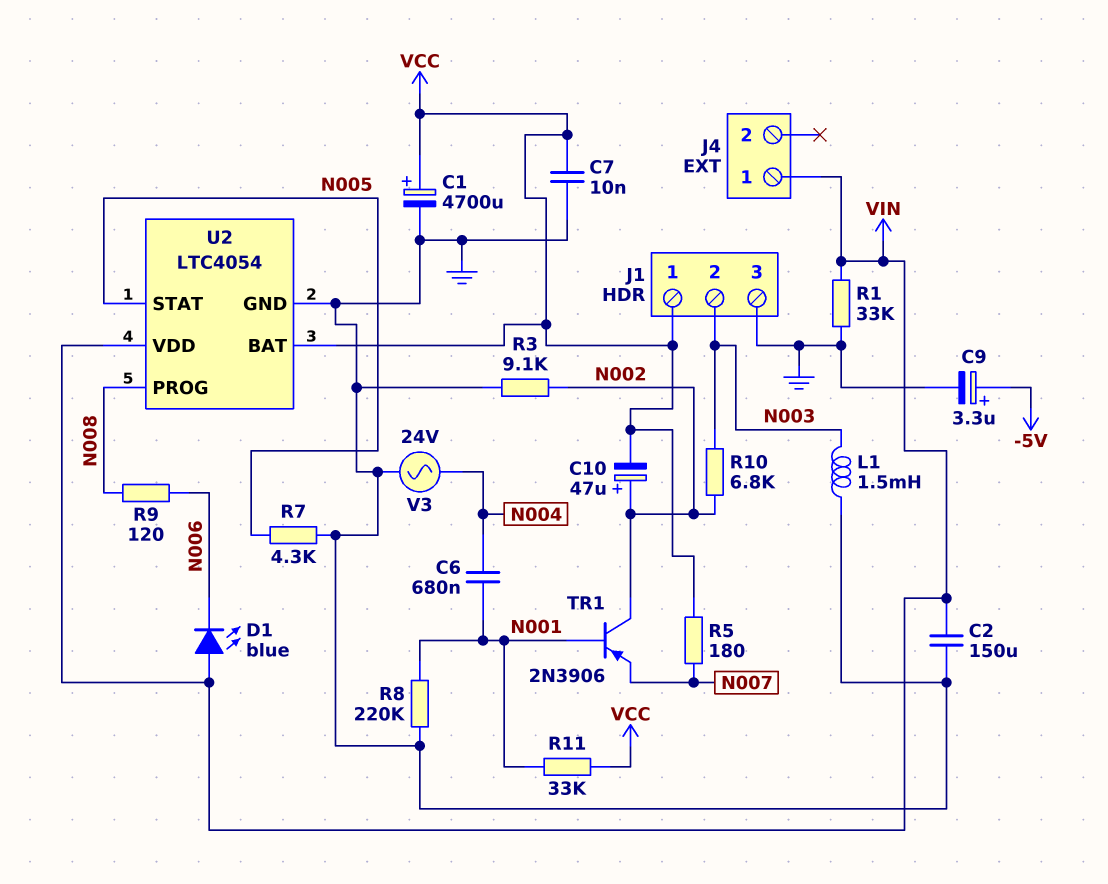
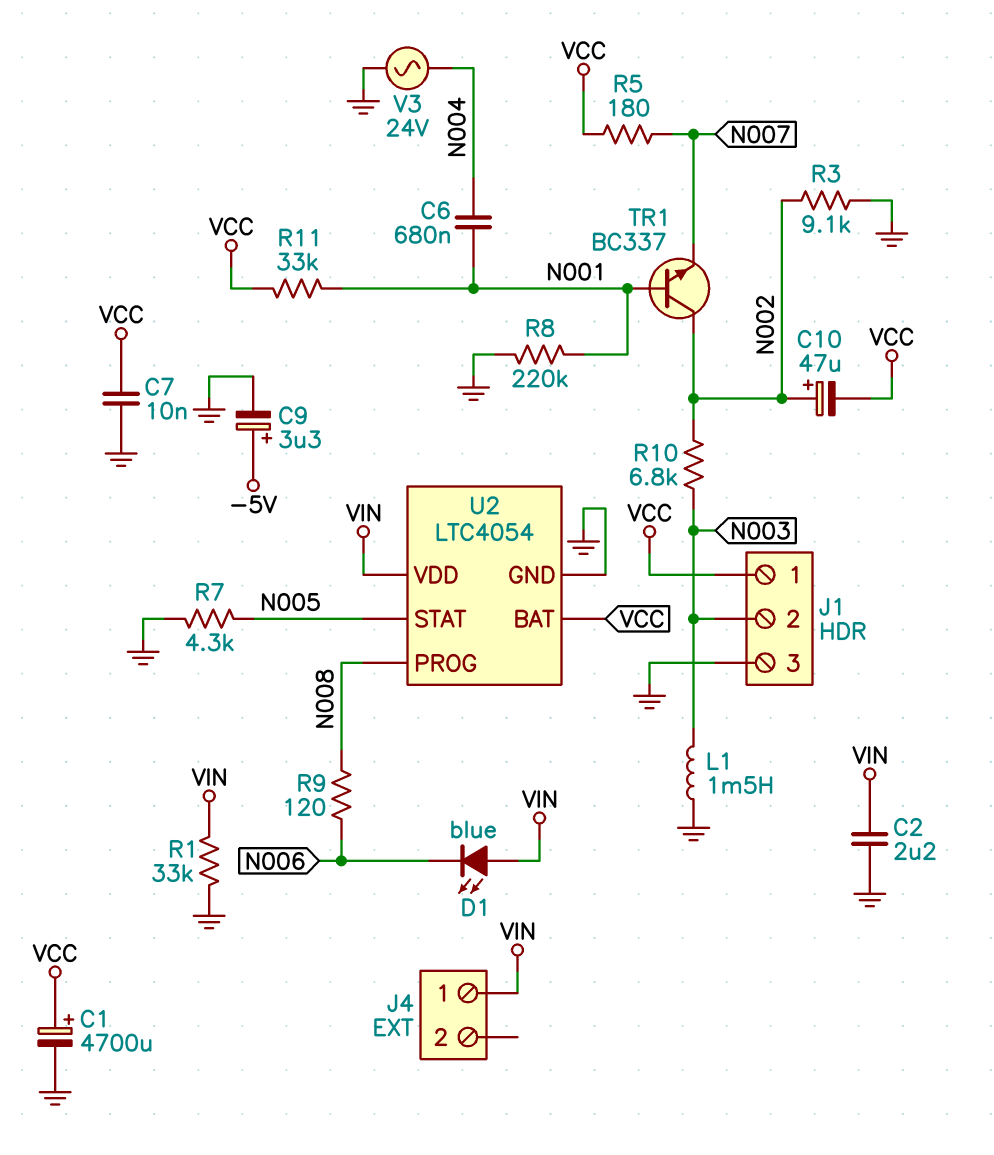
C2: 150uF (GND, VIN) -> 2.2uF (GND, VIN)
TR1: PNP 2N3906 (B N001, C N002, E N007) -> NPN BC337 (B N001, C N002, E N007)

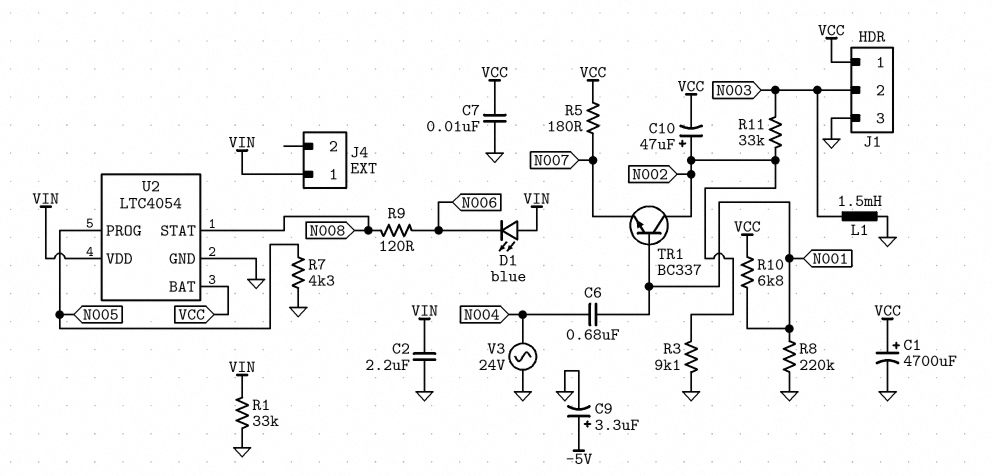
R10: 6.8k (N002, N003) -> 6.8k (N001, VCC)
R11: 33k (N001, VCC) -> 33k (N002, N003)
U2 pin PROG: N008 -> N005
U2 pin STAT: N005 -> N008

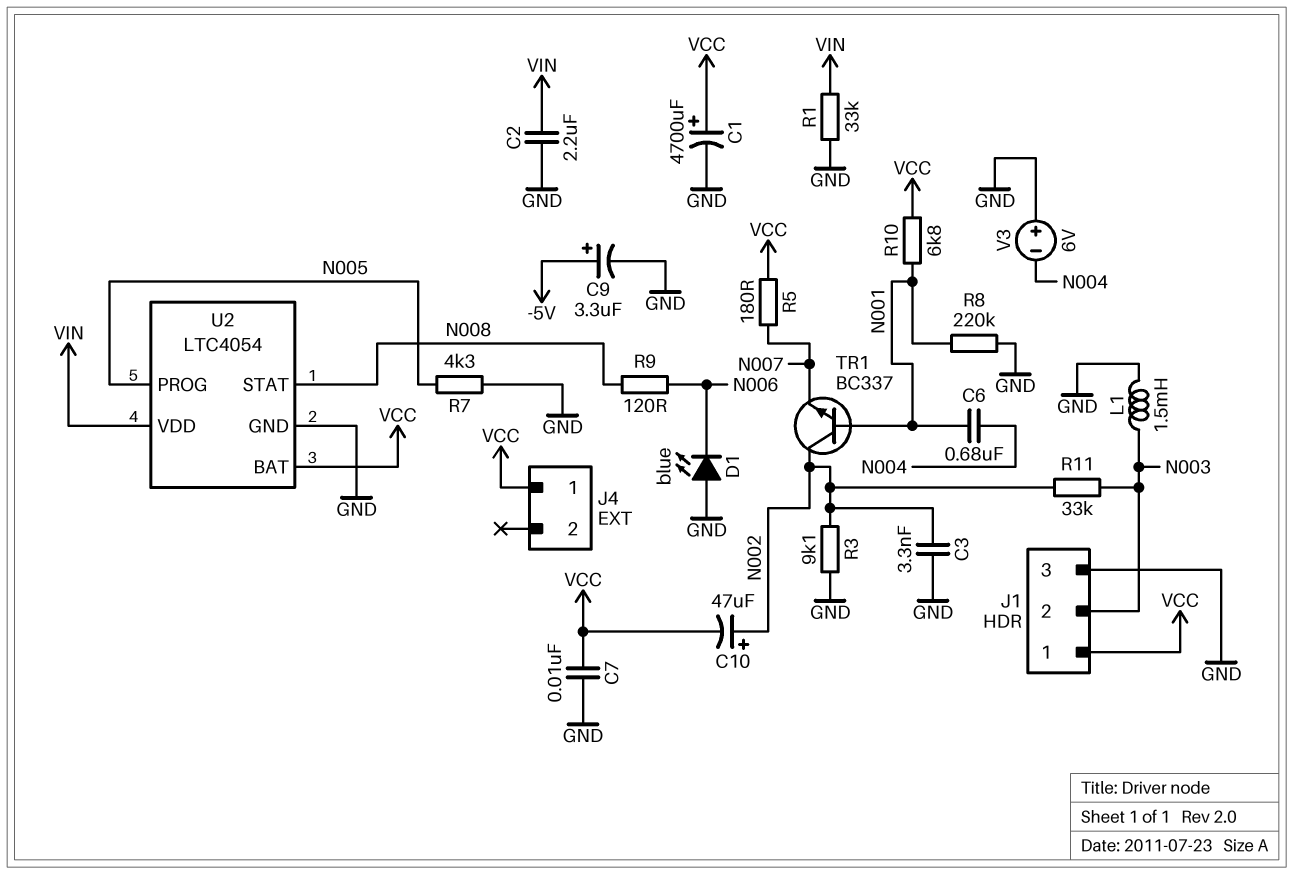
C3: none -> 3.3nF (GND, N002)
D1: LED blue (A VIN, K N006) -> LED blue (A GND, K N006)
J4 pin 1: VIN -> VCC
V3: AC 24V (GND, N004) -> 6V (plus GND, minus N004)

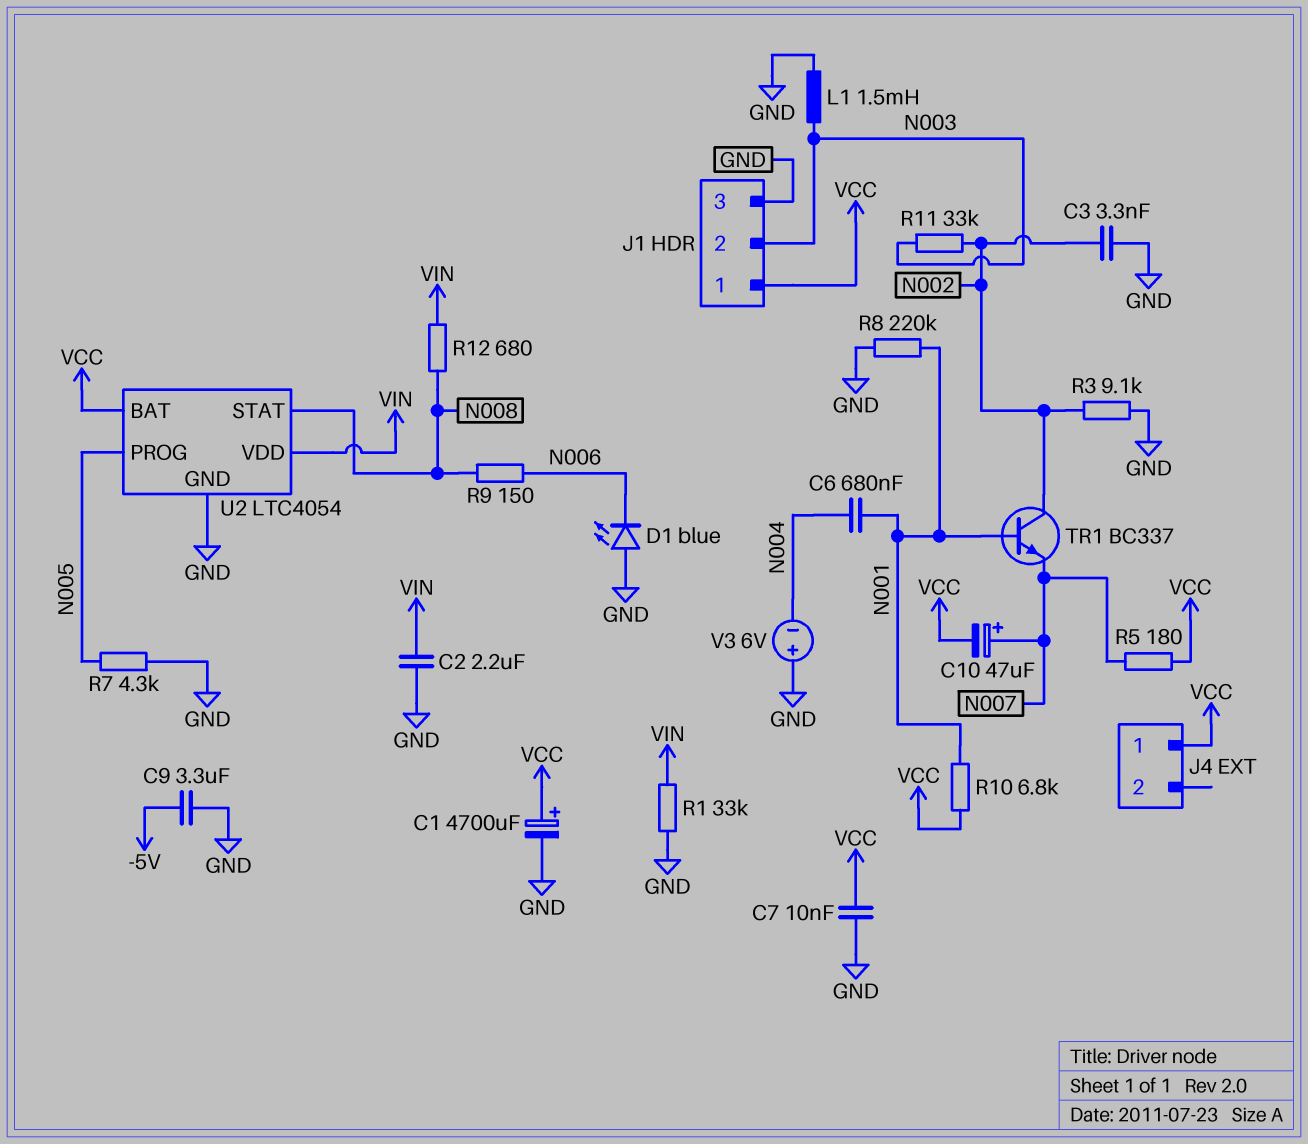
C9: 3.3uF (plus -5V, minus GND) -> 3.3uF (-5V, GND)
C10: 47uF (plus N002, minus VCC) -> 47uF (plus N007, minus VCC)
R9: 120 (N006, N008) -> 150 (N006, N008)
R12: none -> 680 (N008, VIN)

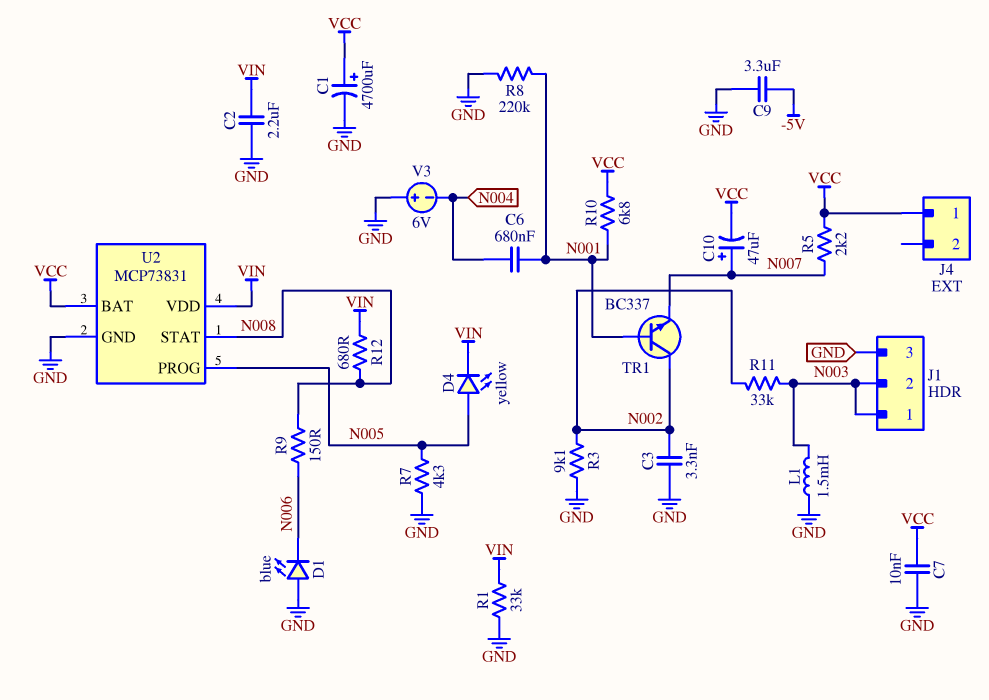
D4: none -> LED yellow (A N005, K VIN)
J1 pin 1: VCC -> N003
R5: 180 (N007, VCC) -> 2.2k (N007, VCC)
U2: LTC4054 -> MCP73831

